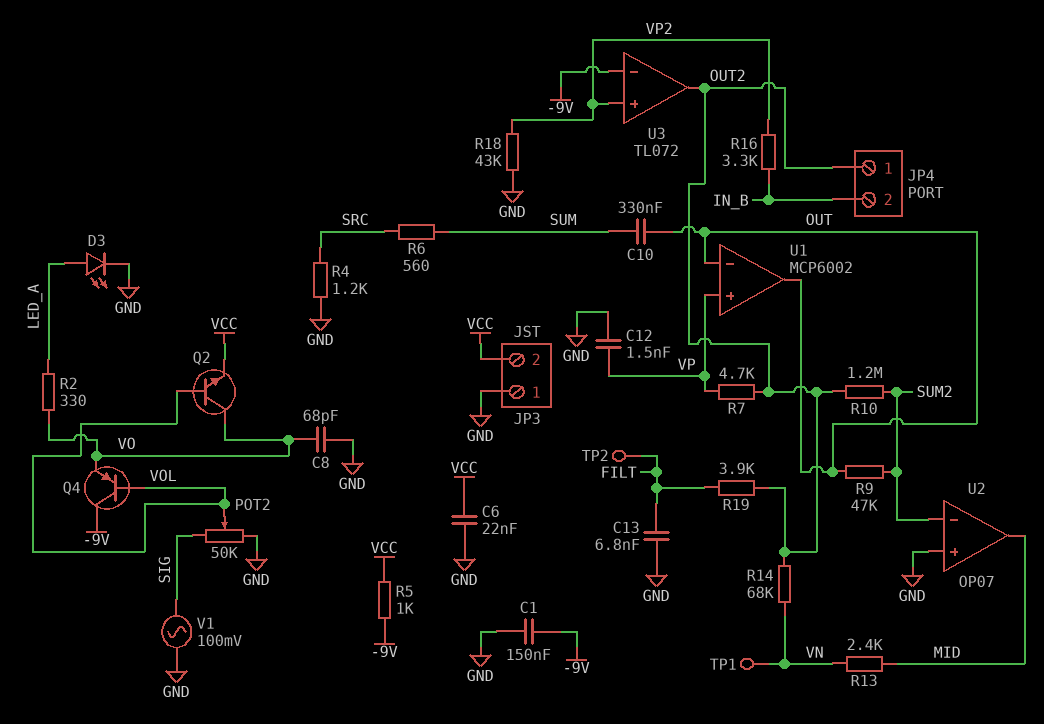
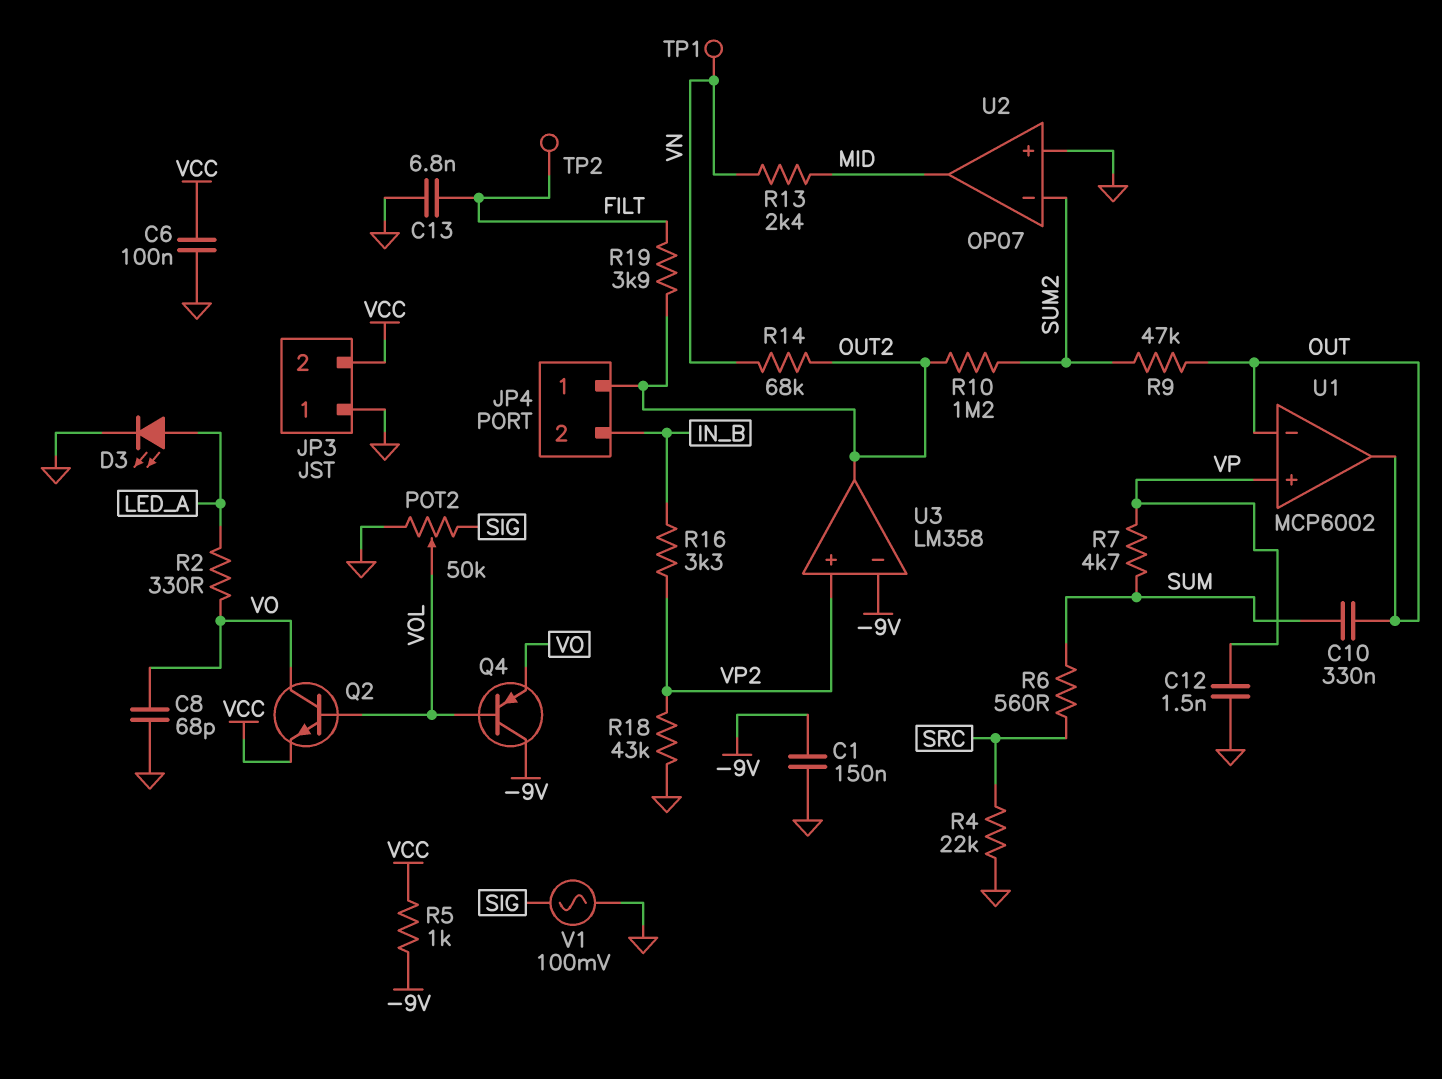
C6: 22nF (GND, VCC) -> 100nF (GND, VCC)
R4: 1.2k (GND, SRC) -> 22k (GND, SRC)
R7: 4.7k (OUT2, VP) -> 4.7k (SUM, VP)
U3: TL072 -> LM358

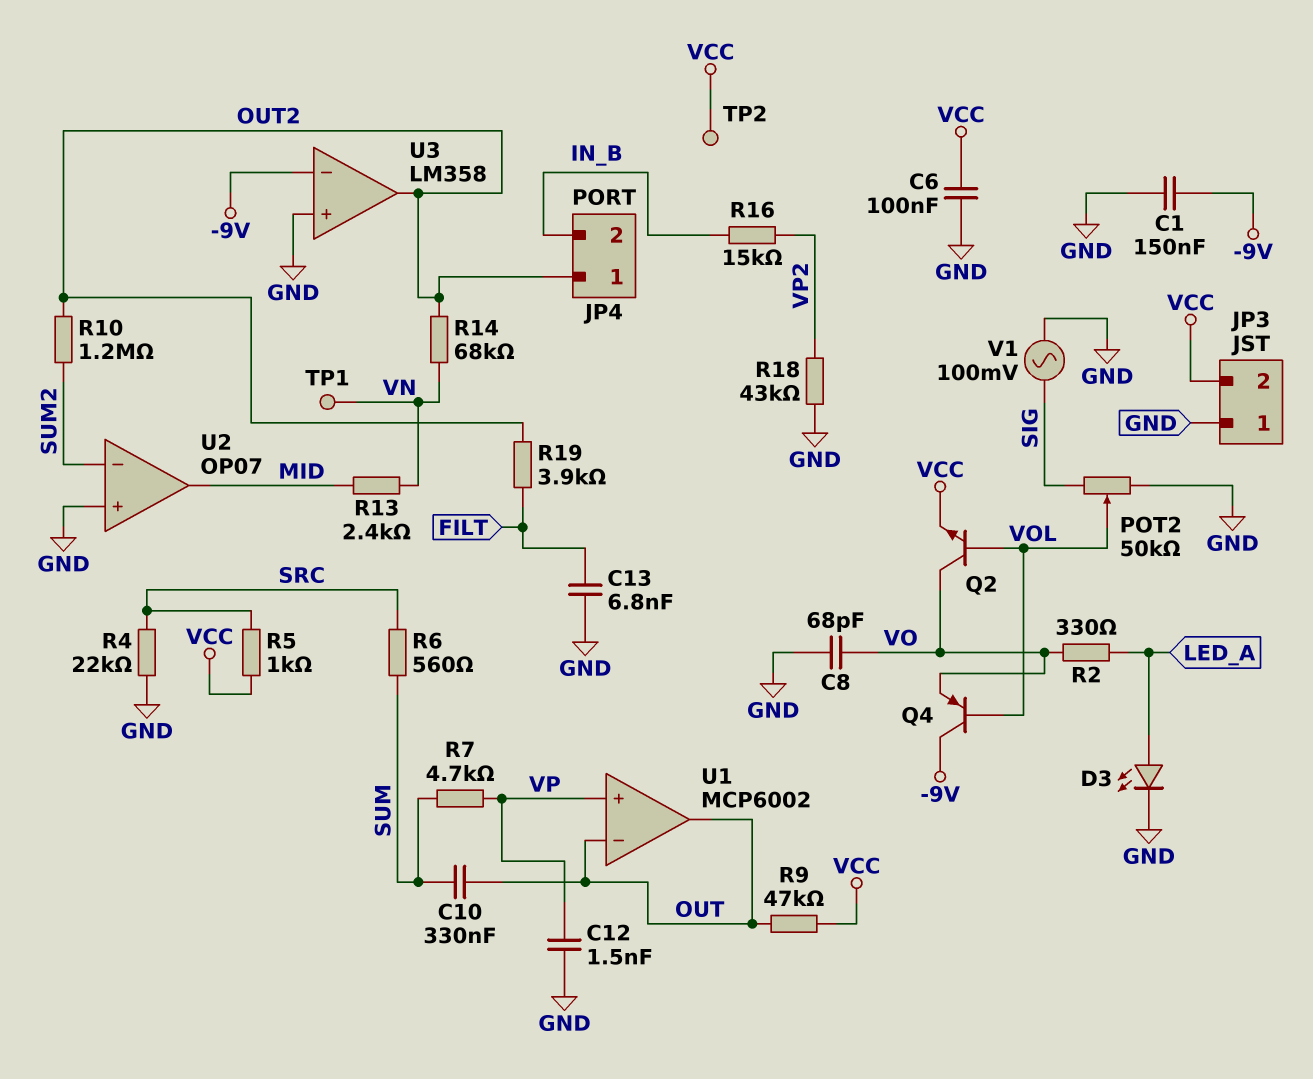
R5: 1k (-9V, VCC) -> 1k (SRC, VCC)
R9: 47k (OUT, SUM2) -> 47k (OUT, VCC)
R16: 3.3k (IN_B, VP2) -> 15k (IN_B, VP2)
TP2: test point (FILT) -> test point (VCC)
U3 pin in+: VP2 -> GND

